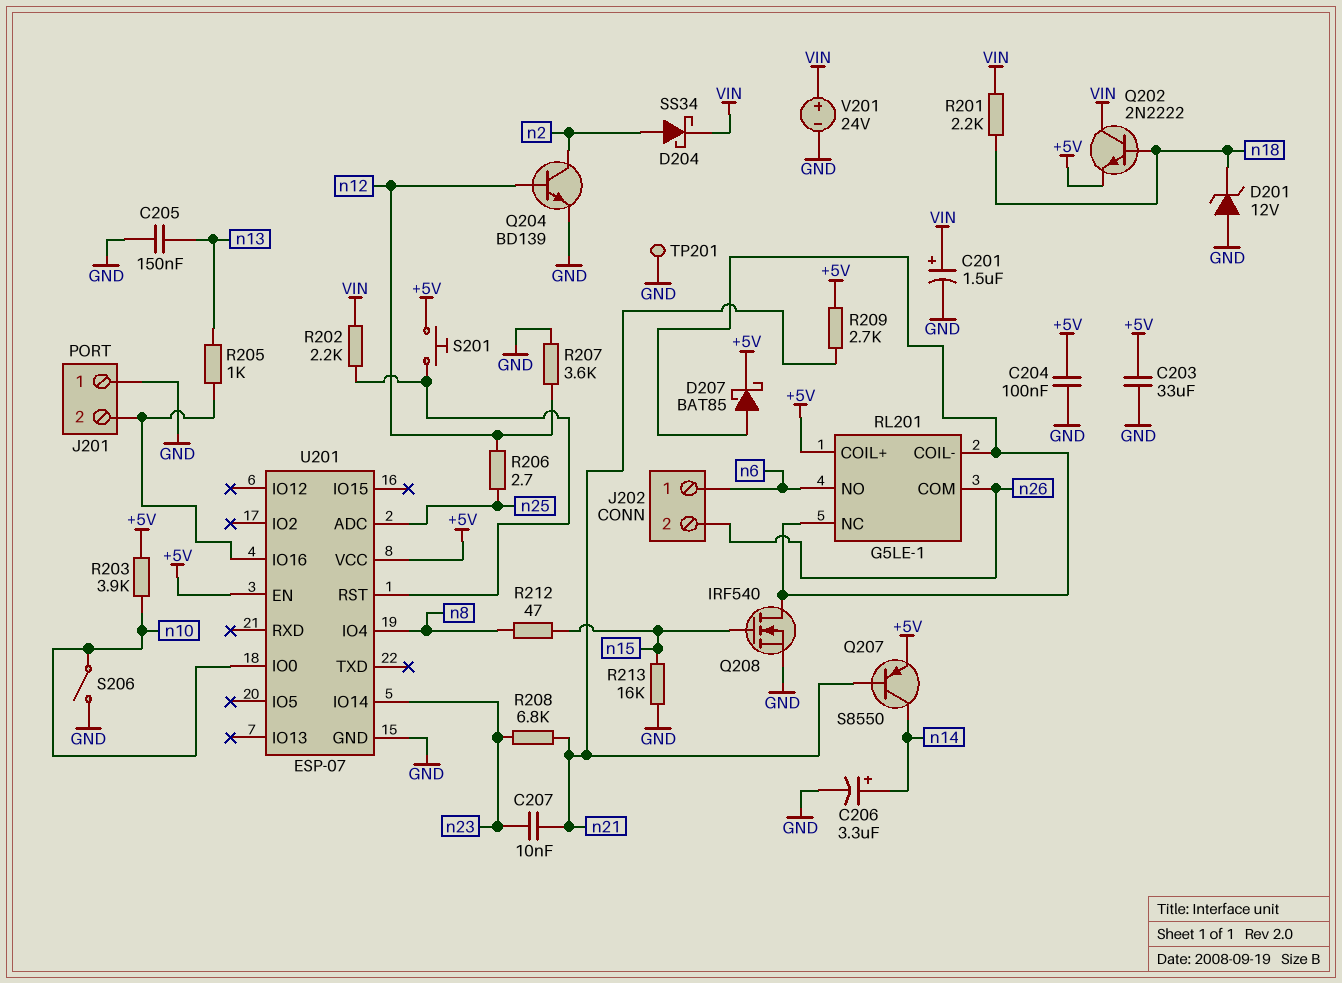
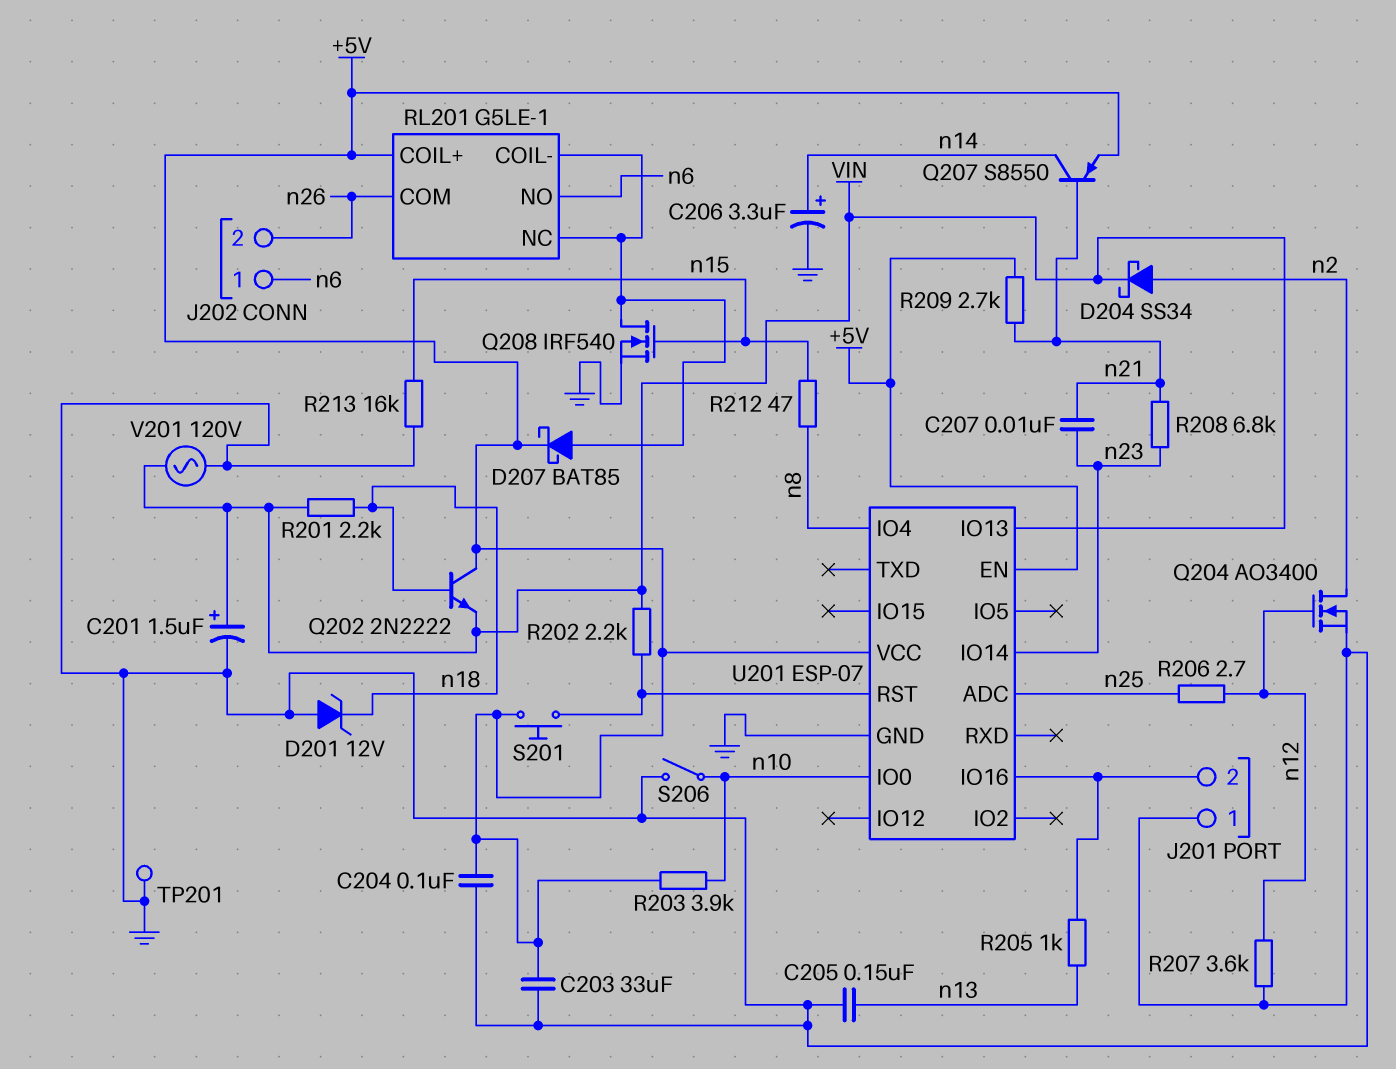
Q202: NPN 2N2222 (B n18, C VIN, E +5V) -> NPN 2N2222 (B n18, C +5V, E VIN)
Q204: NPN BD139 (B n12, C n2, E GND) -> NMOS AO3400 (G n12, D n2, S GND)
U201 pin IO13: none -> VIN
V201: 24V (plus VIN, minus GND) -> AC 120V (GND, VIN)

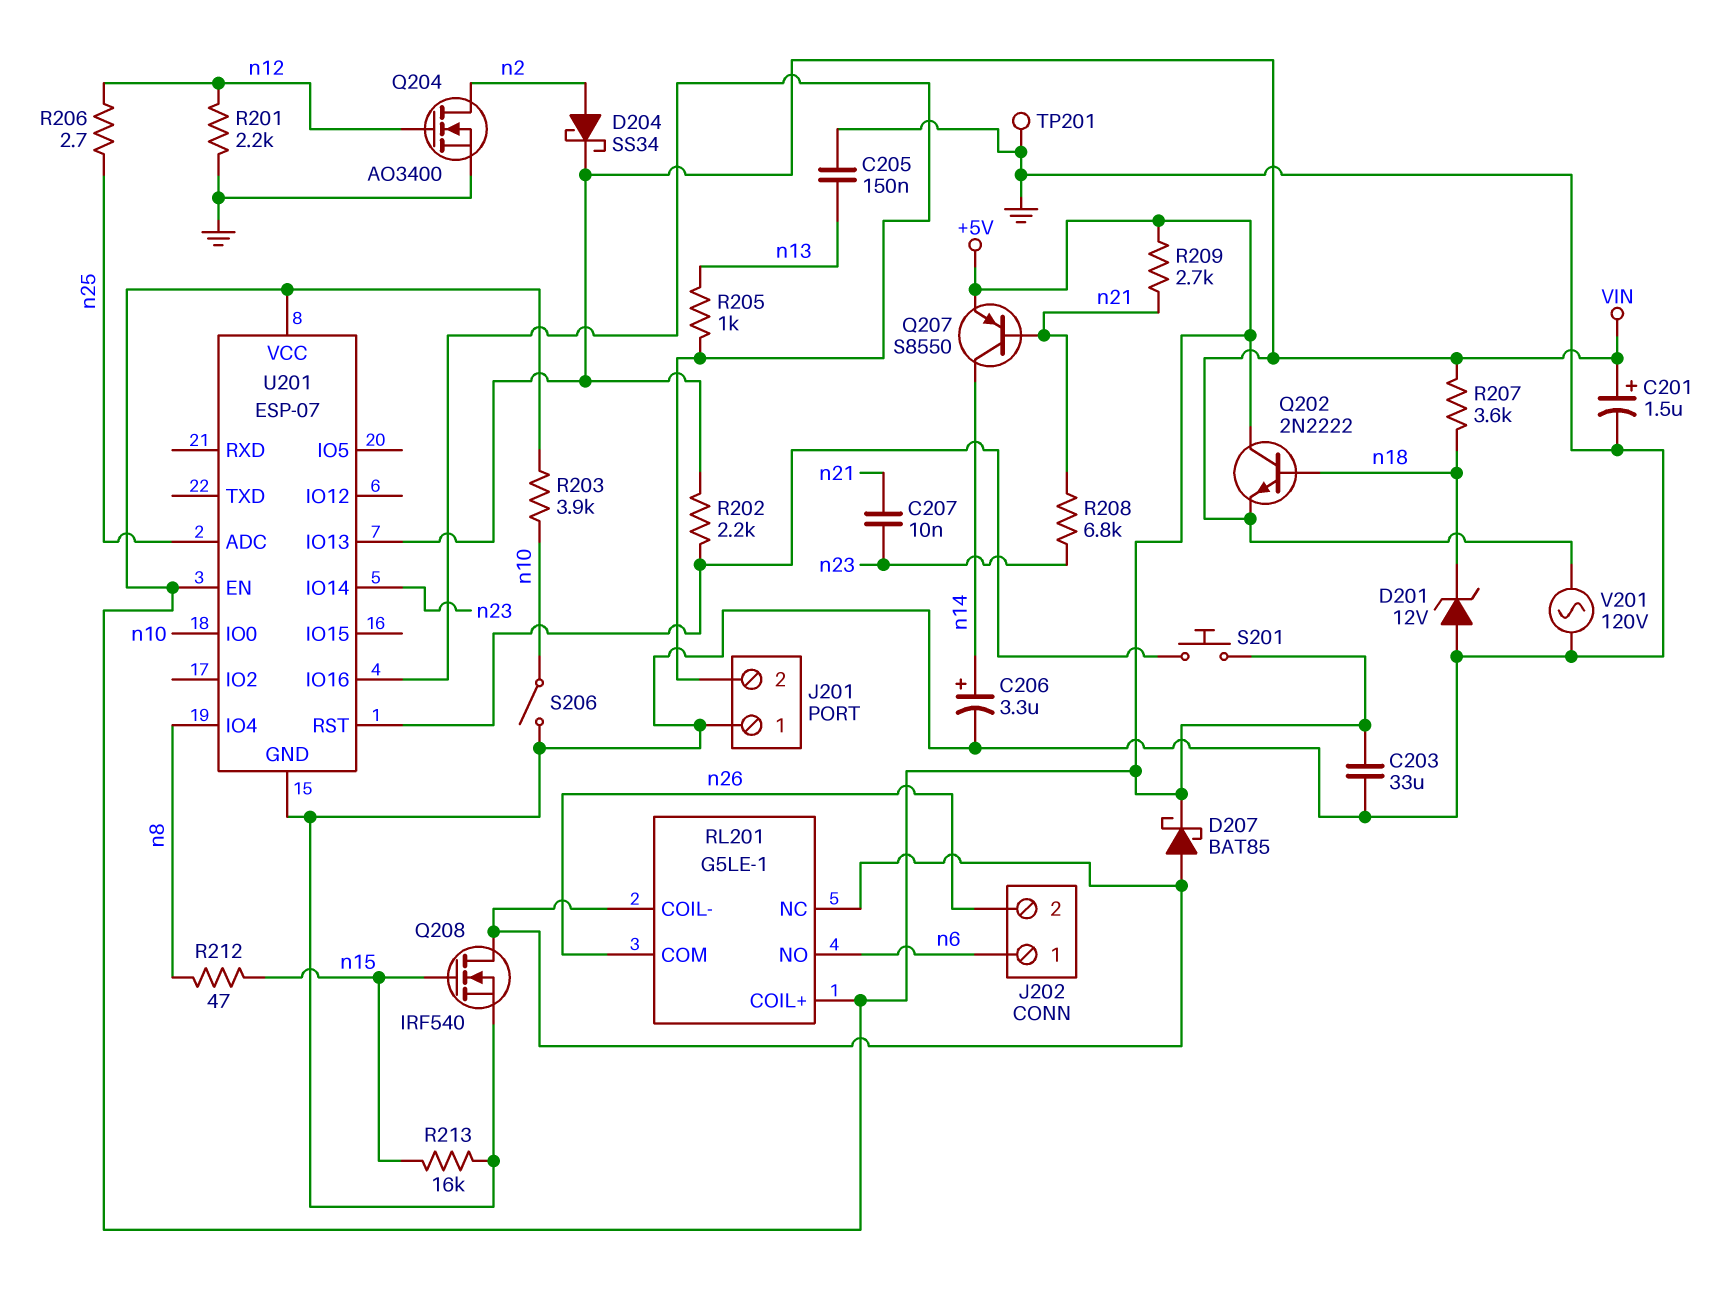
C204: 100nF (+5V, GND) -> none
R201: 2.2k (VIN, n18) -> 2.2k (GND, n12)
R207: 3.6k (GND, n12) -> 3.6k (VIN, n18)

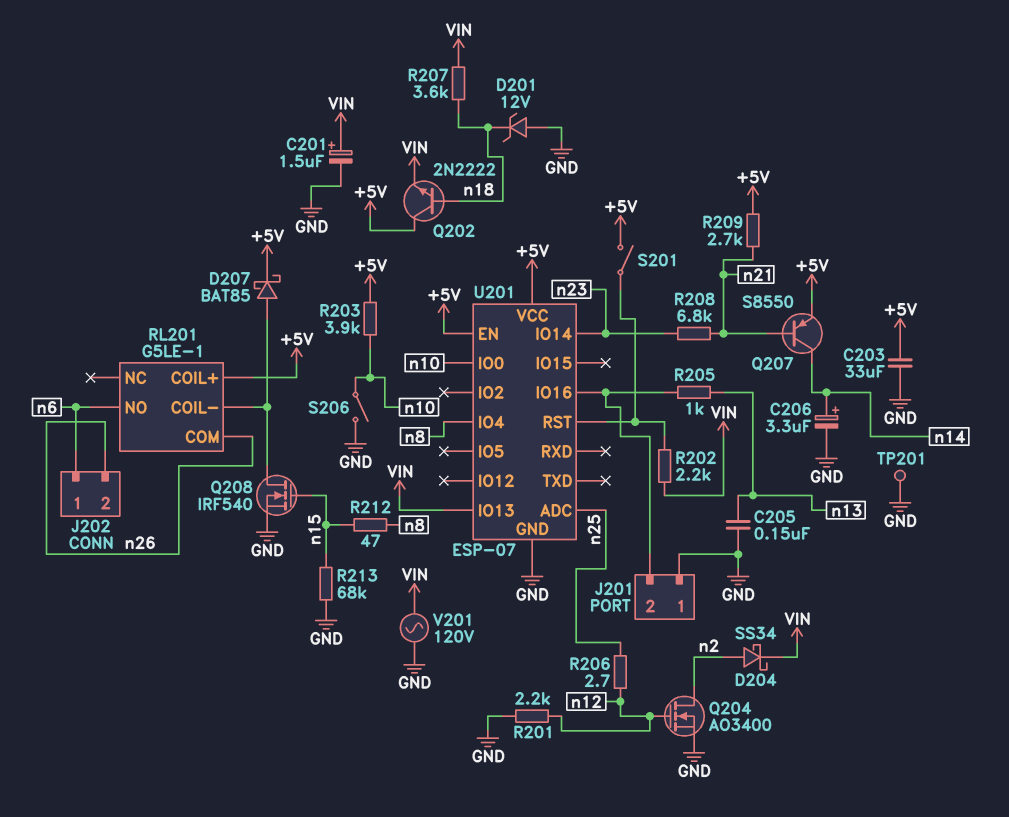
C207: 10nF (n21, n23) -> none
R213: 16k (GND, n15) -> 68k (GND, n15)
RL201 pin NC: RL201/COIL- -> none
S201: button (+5V, U201/RST) -> switch (+5V, U201/RST)

